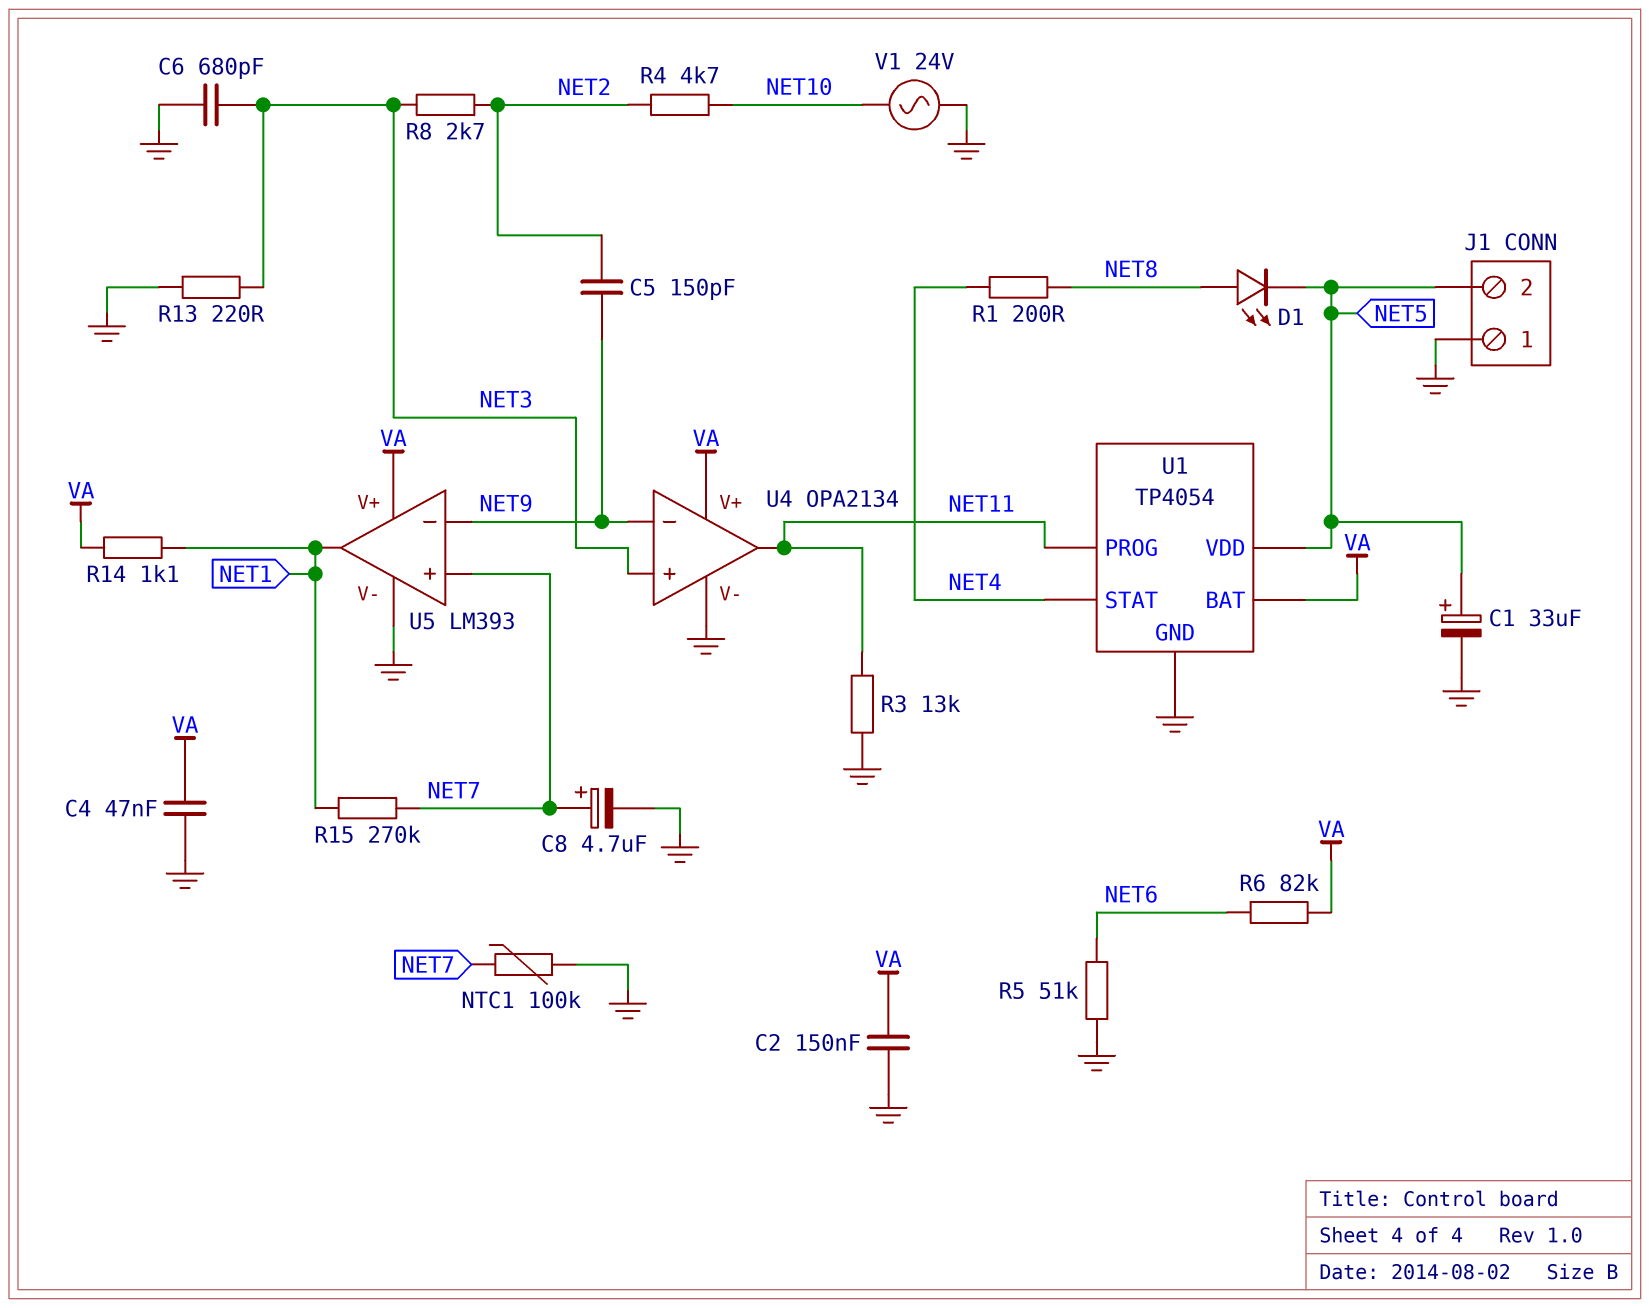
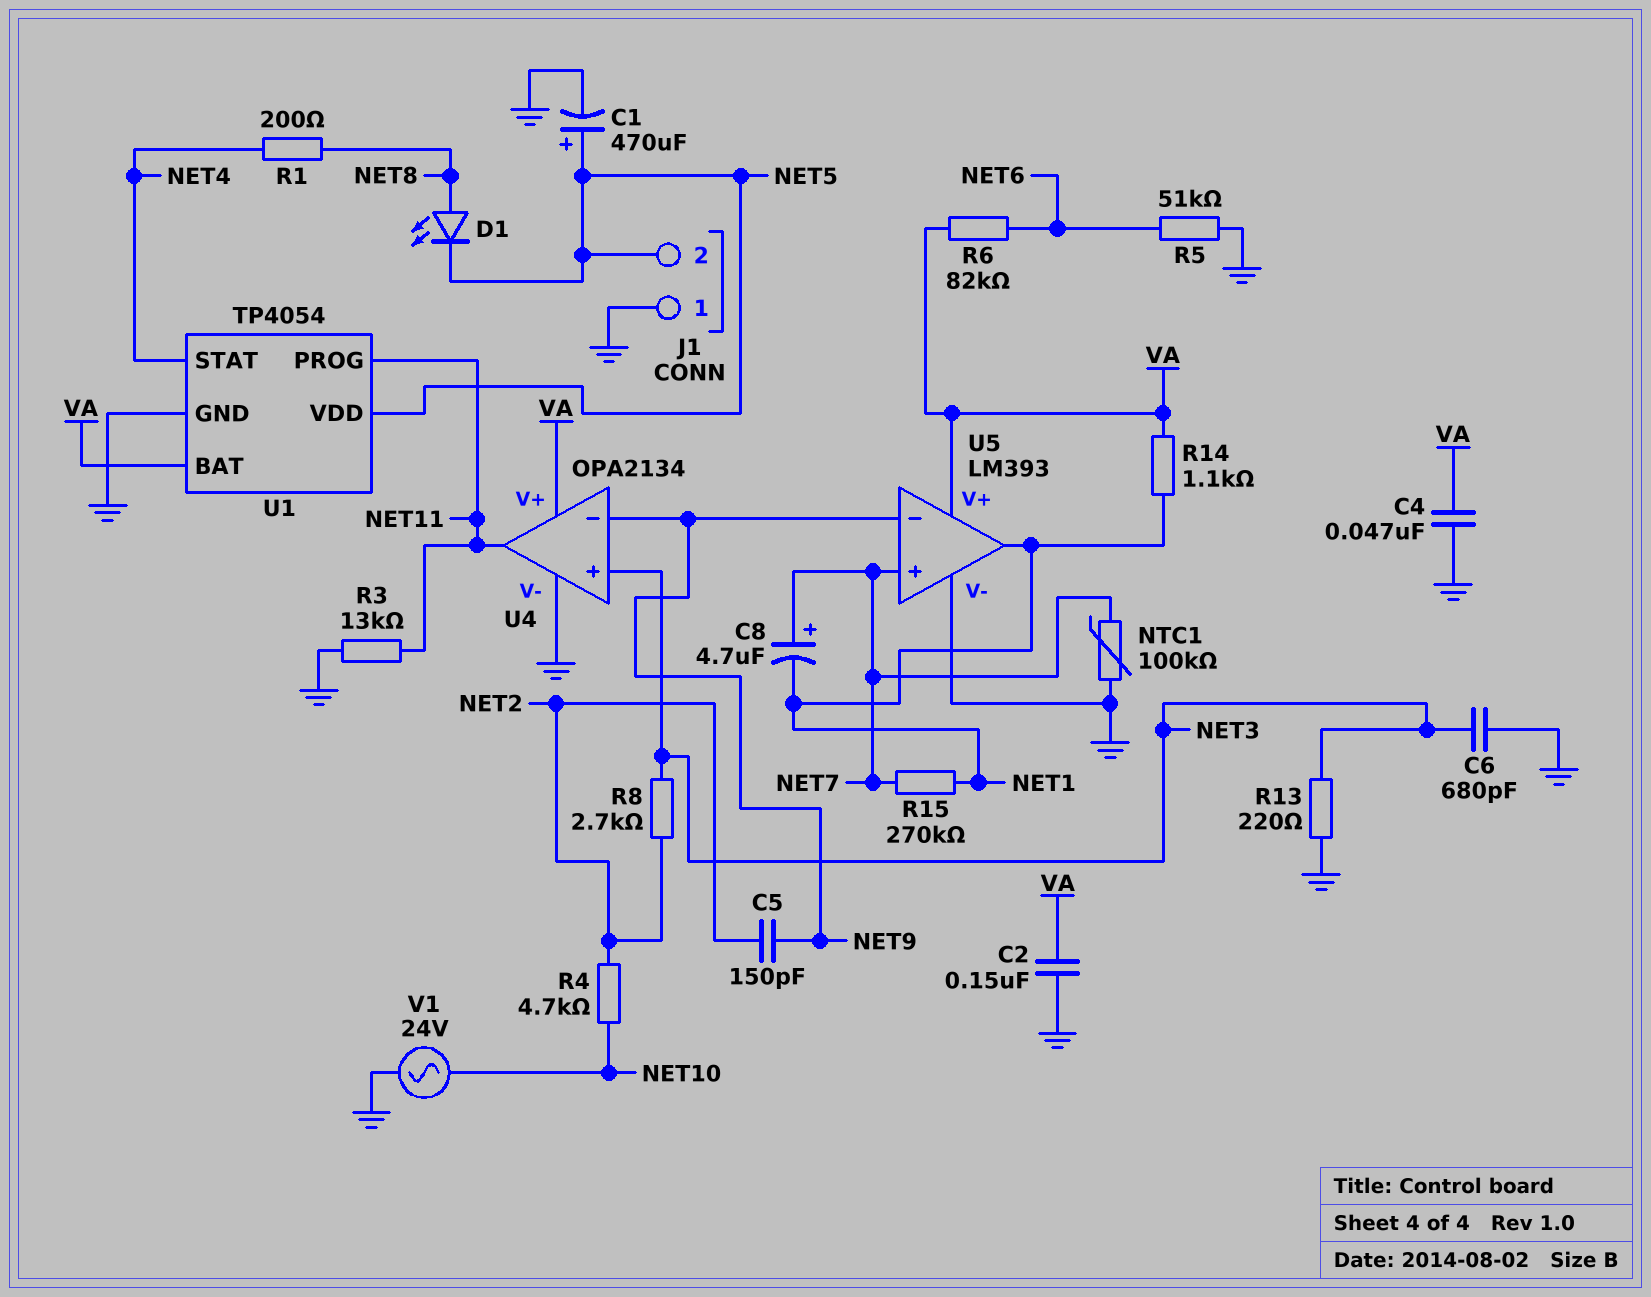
C1: 33uF (plus NET5, minus GND) -> 470uF (plus NET5, minus GND)
C8: 4.7uF (plus NET7, minus GND) -> 4.7uF (plus NET7, minus NET1)

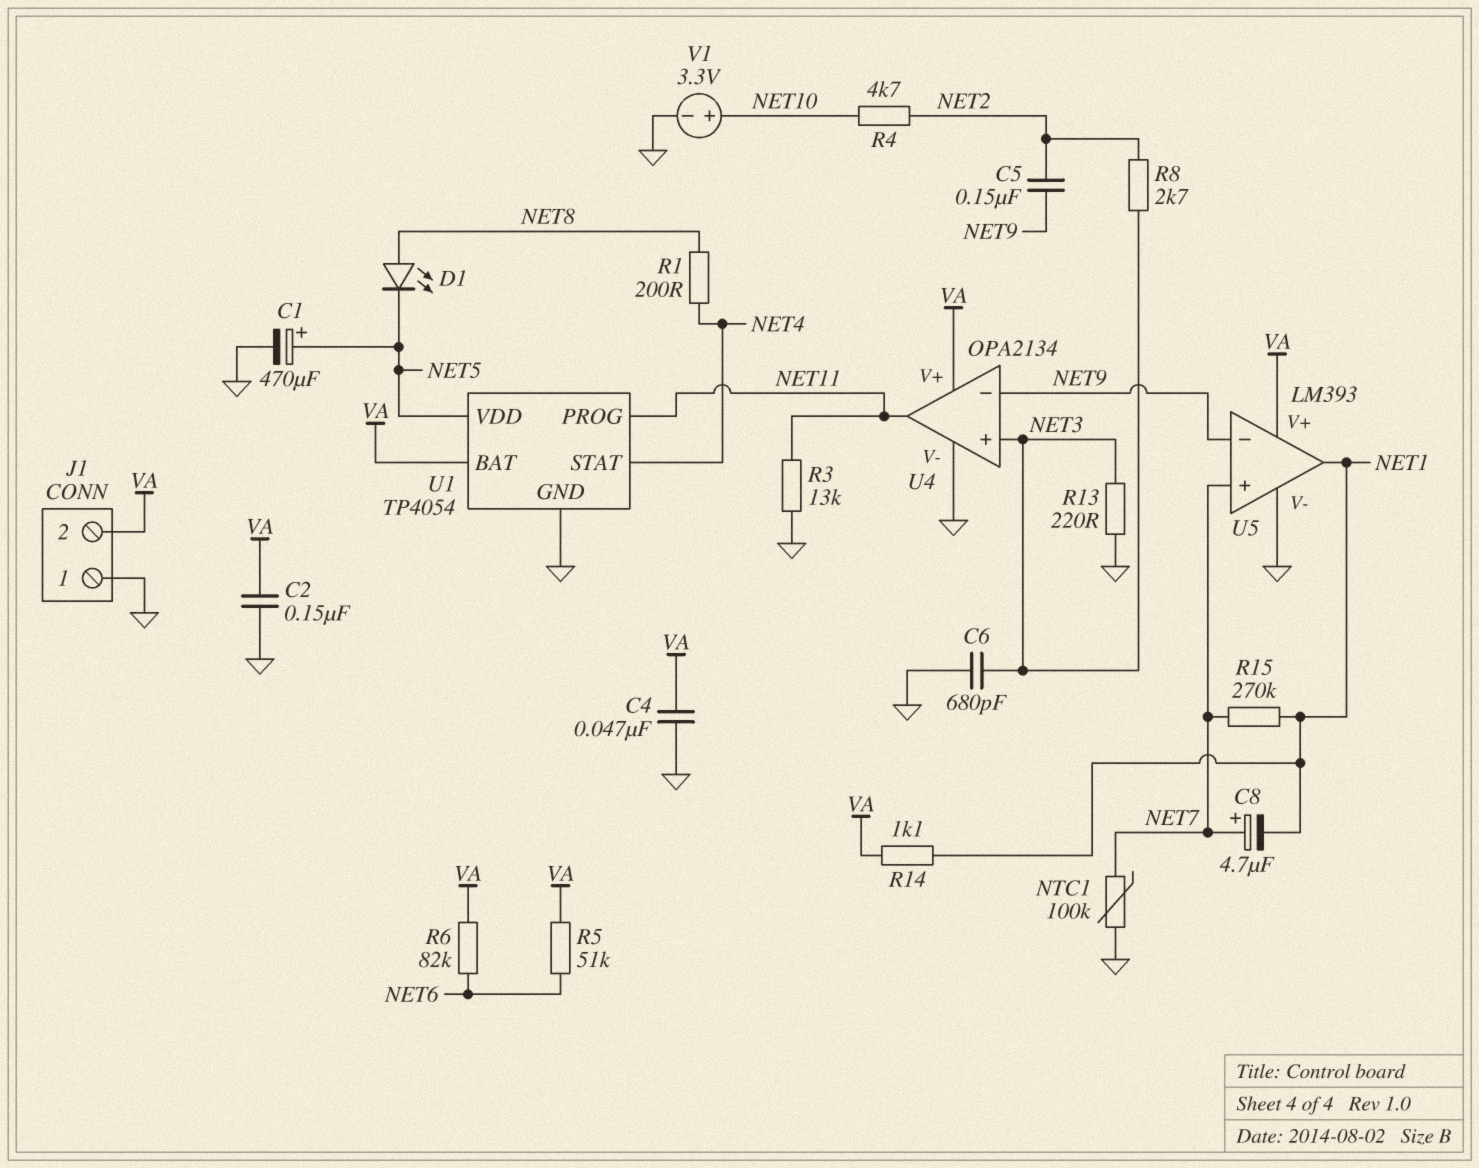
C5: 150pF (NET2, NET9) -> 150nF (NET2, NET9)
J1 pin 2: NET5 -> VA
R5: 51k (GND, NET6) -> 51k (NET6, VA)
V1: AC 24V (GND, NET10) -> 3.3V (plus NET10, minus GND)

